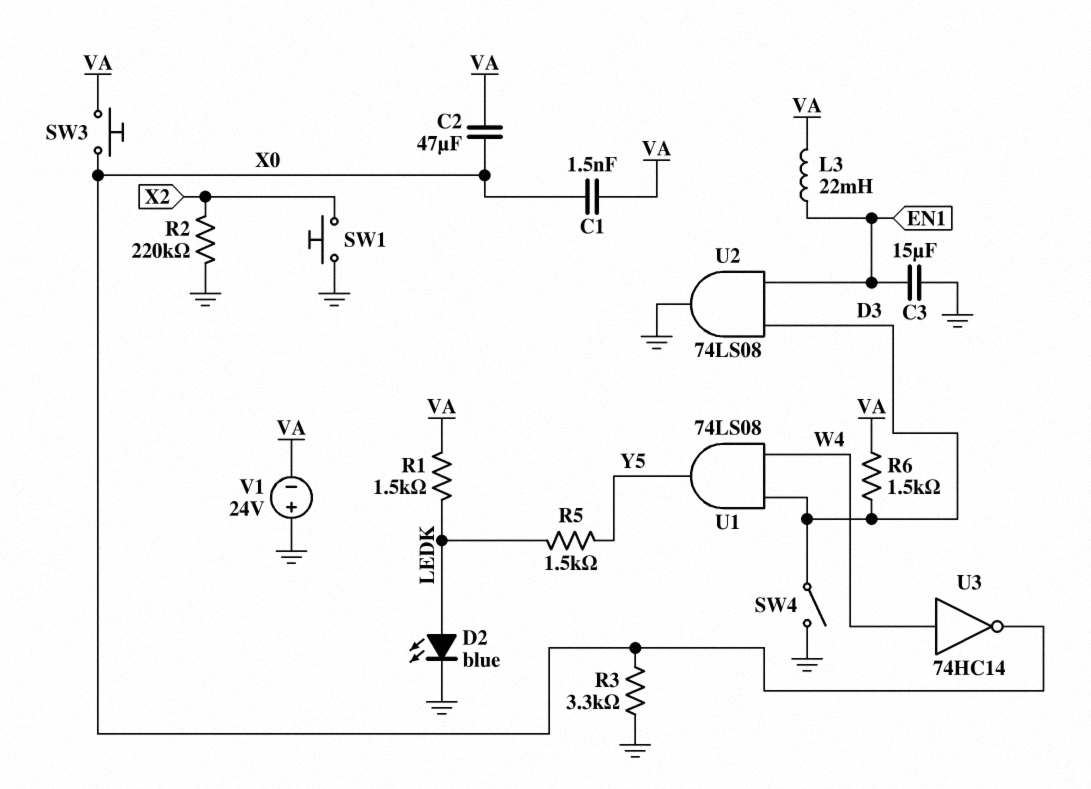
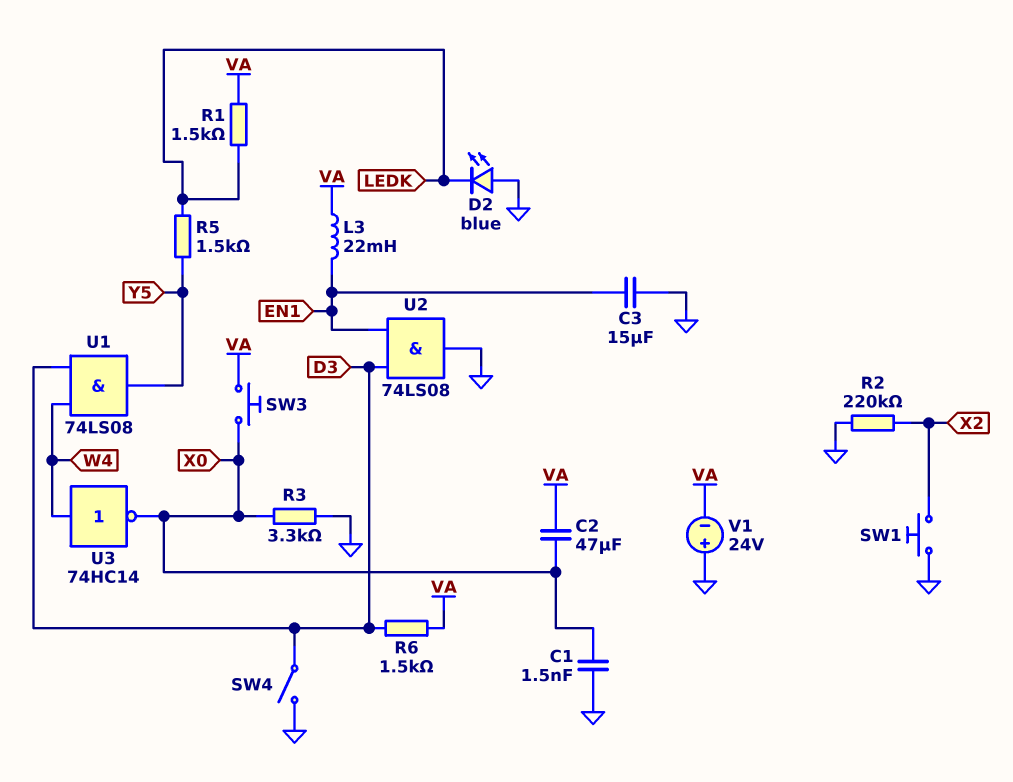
C1: 1.5nF (VA, X0) -> 1.5nF (GND, X0)
D2: LED blue (A LEDK, K GND) -> LED blue (A GND, K LEDK)

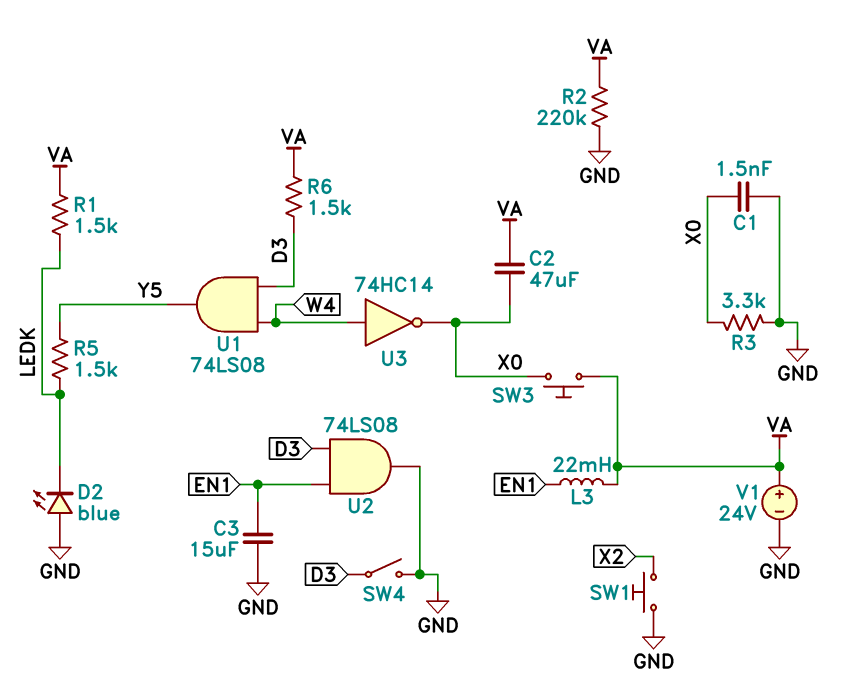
R2: 220k (GND, X2) -> 220k (GND, VA)
V1: 24V (plus GND, minus VA) -> 24V (plus VA, minus GND)

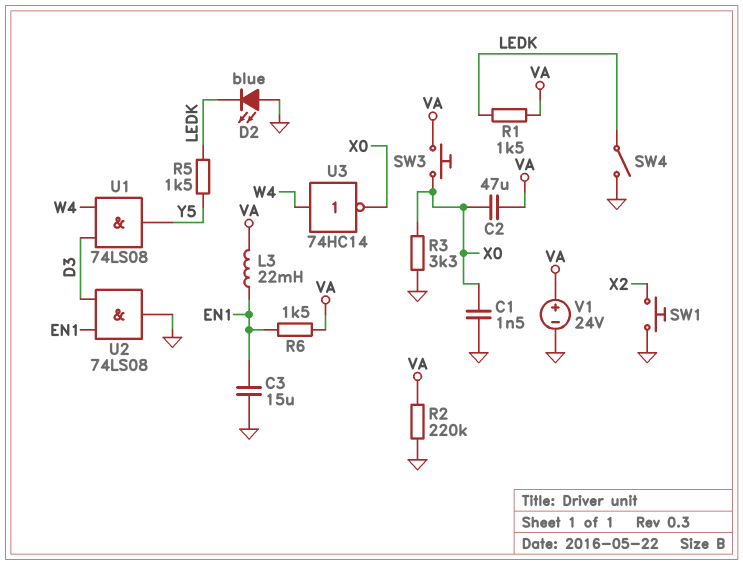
R6: 1.5k (D3, VA) -> 1.5k (EN1, VA)
SW4: switch (D3, GND) -> switch (GND, LEDK)

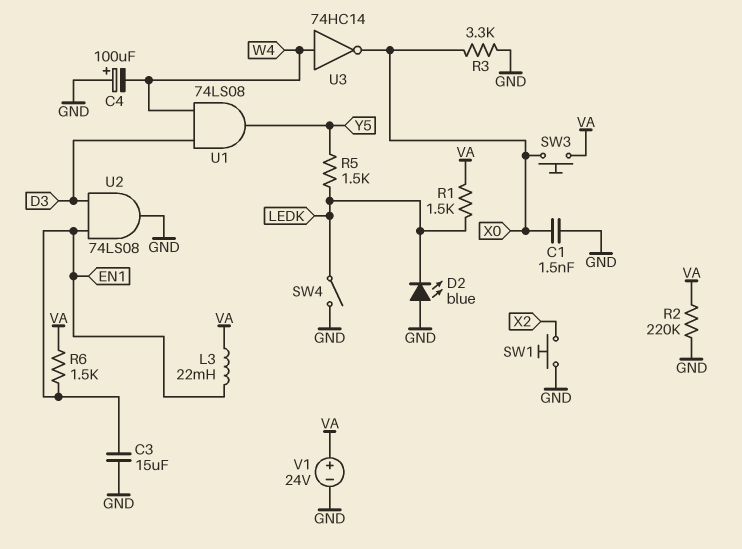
C2: 47uF (VA, X0) -> none
C4: none -> 100uF (plus GND, minus W4)

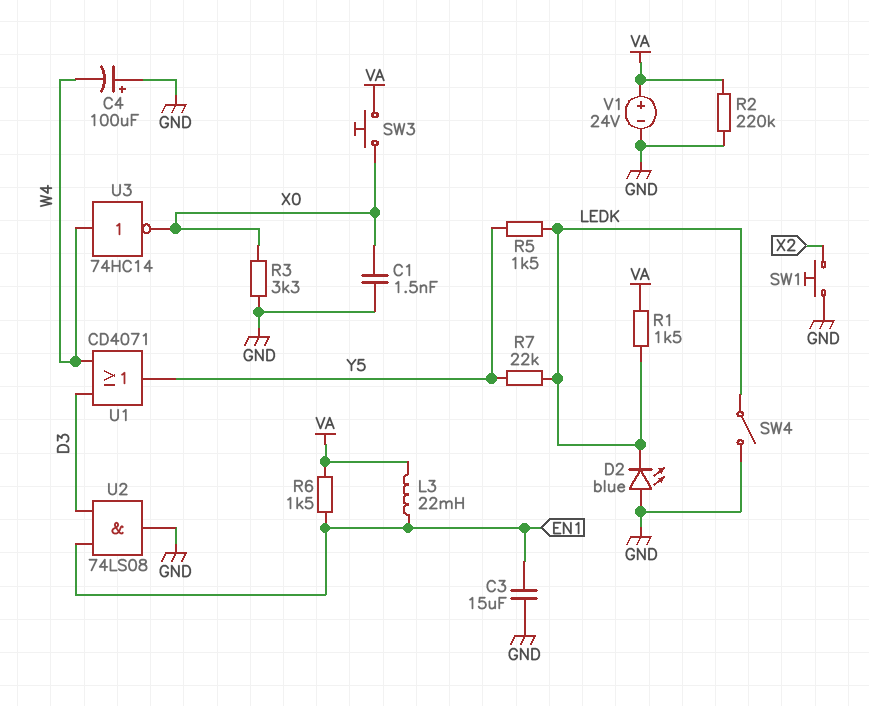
R7: none -> 22k (LEDK, Y5)
U1: AND 74LS08 (in D3, in W4, out Y5) -> OR CD4071 (in D3, in W4, out Y5)

